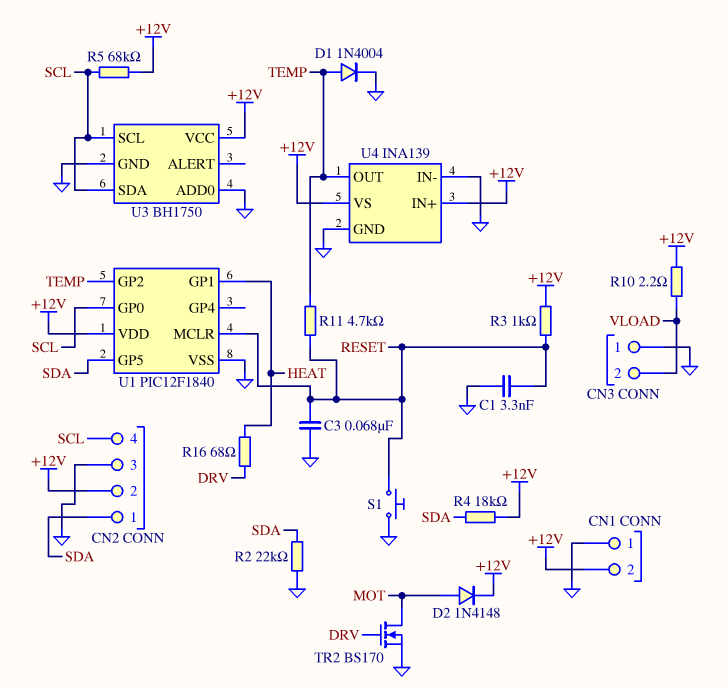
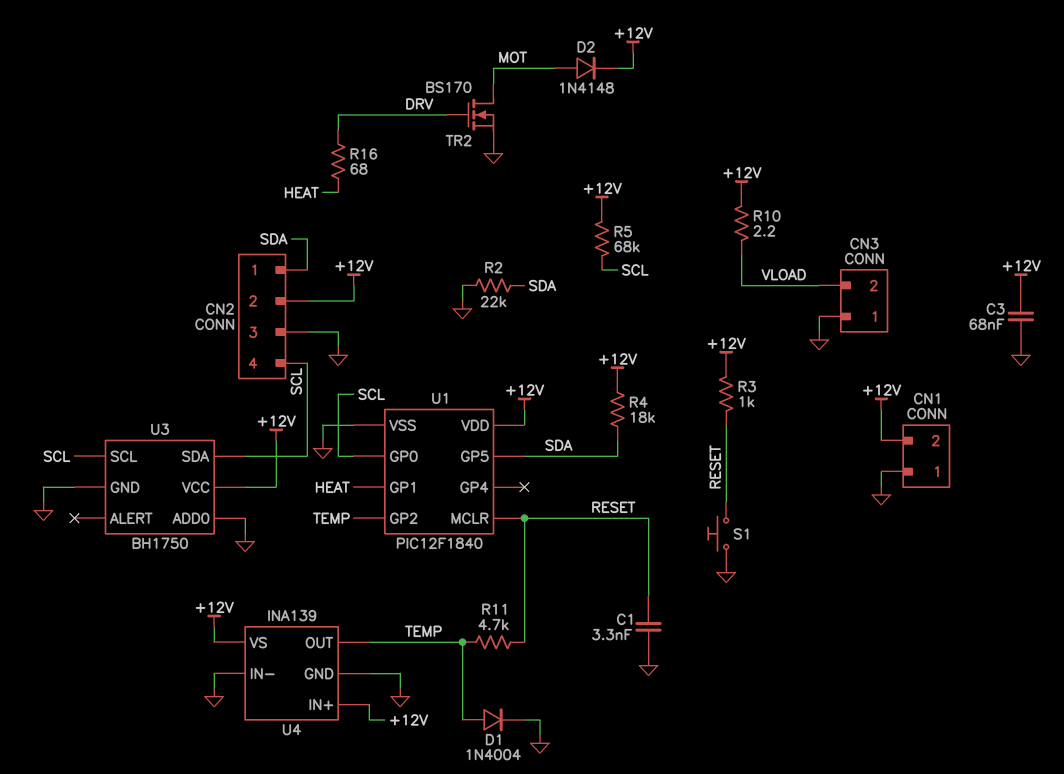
C3: 68nF (GND, RESET) -> 68nF (+12V, GND)

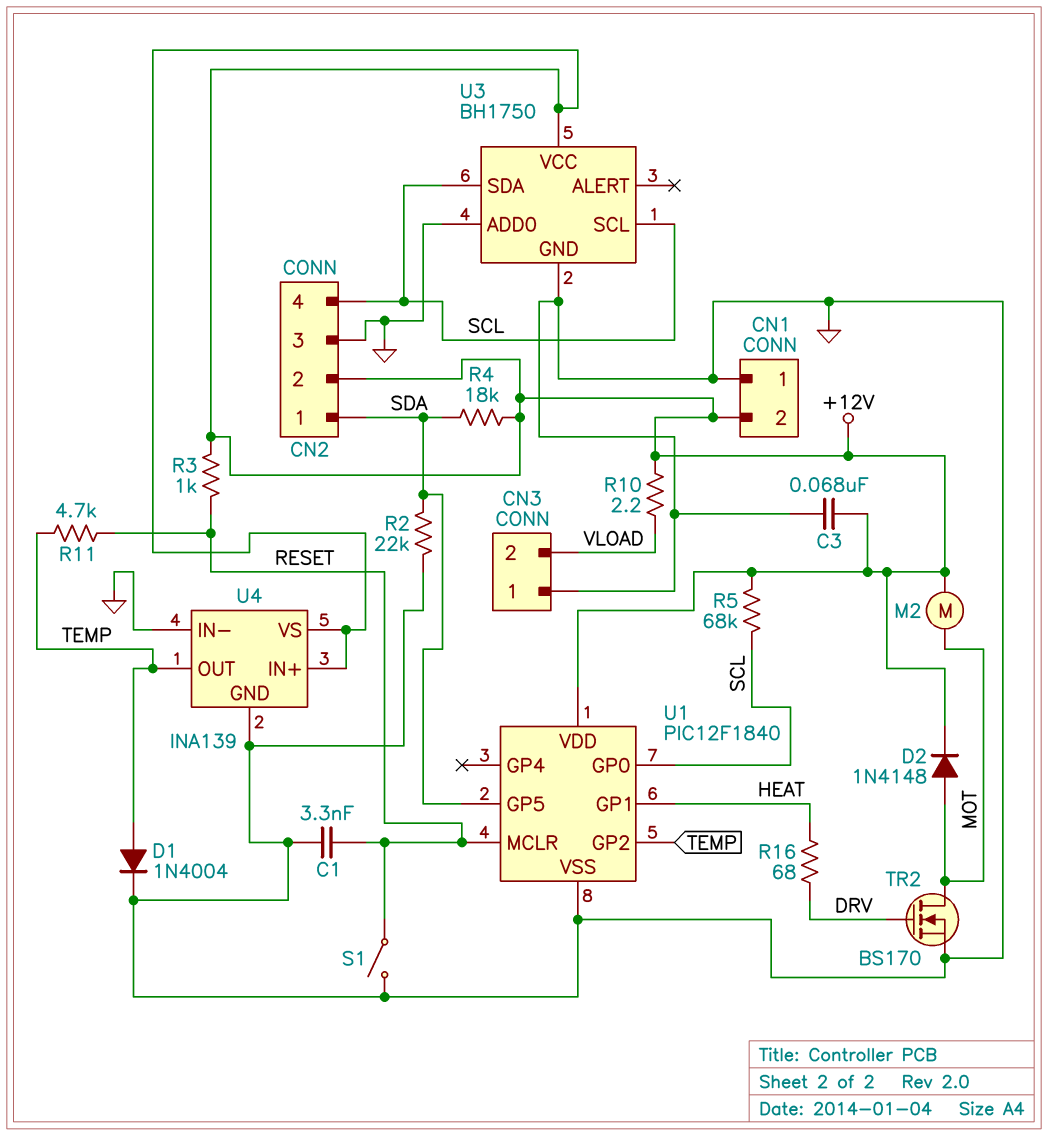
M2: none -> motor (+12V, MOT)
S1: button (GND, RESET) -> switch (GND, RESET)

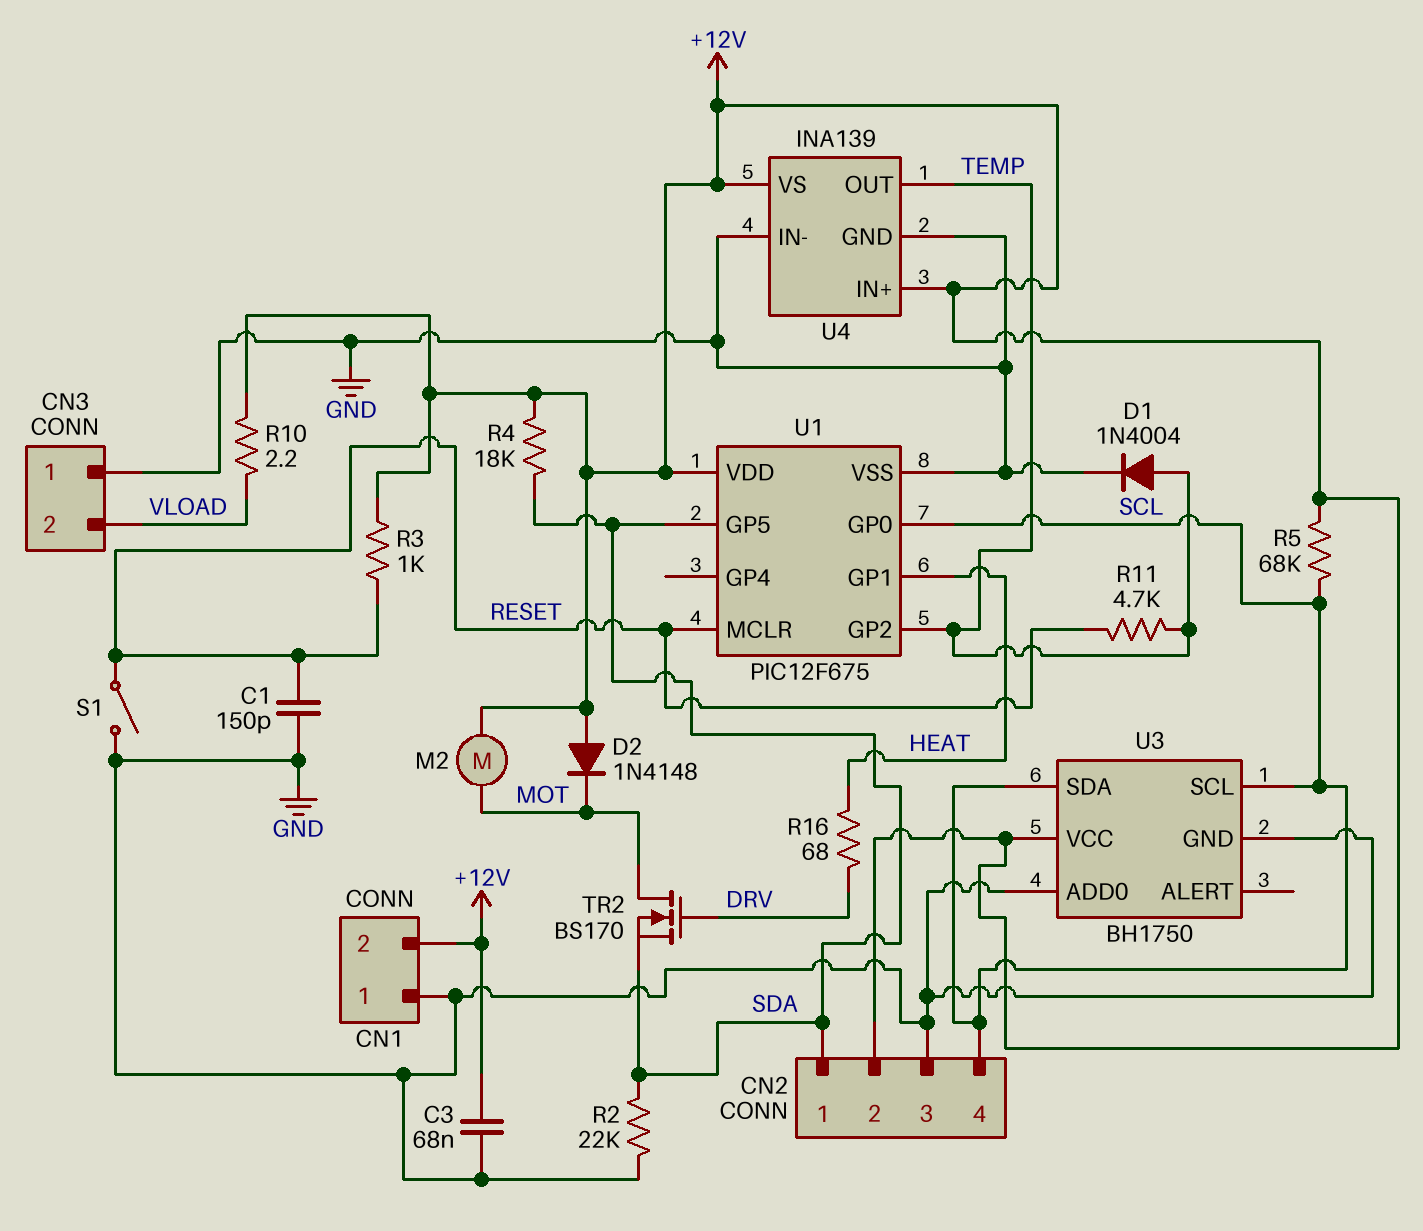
C1: 3.3nF (GND, RESET) -> 150pF (GND, RESET)
D2: diode 1N4148 (A MOT, K +12V) -> diode 1N4148 (A +12V, K MOT)
TR2: NMOS BS170 (G DRV, D MOT, S GND) -> NMOS BS170 (G DRV, D MOT, S SDA)
U1: PIC12F1840 -> PIC12F675

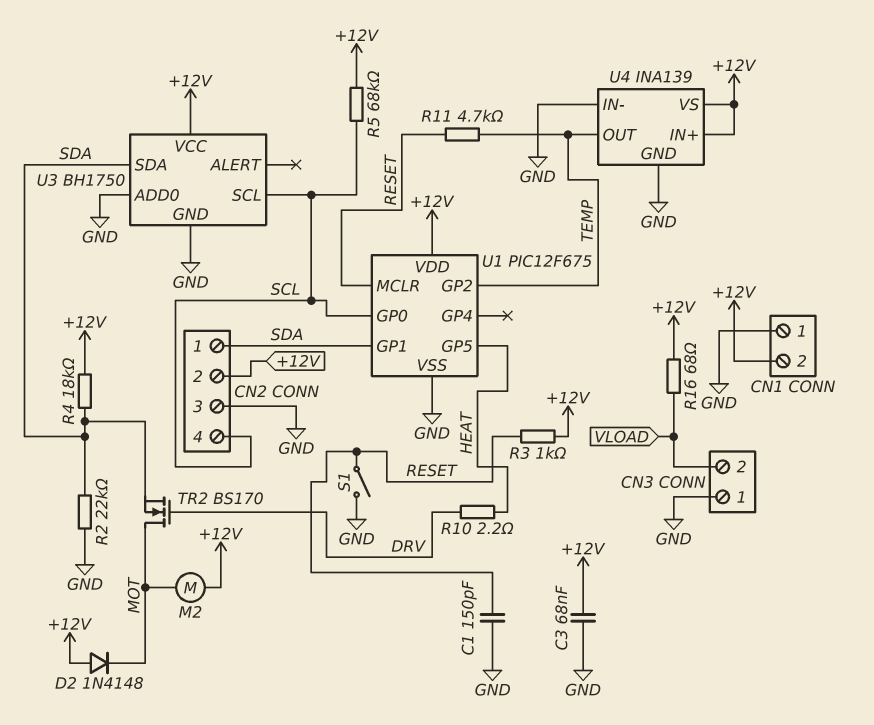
D1: diode 1N4004 (A TEMP, K GND) -> none
R10: 2.2 (+12V, VLOAD) -> 2.2 (DRV, HEAT)
R16: 68 (DRV, HEAT) -> 68 (+12V, VLOAD)
U1 pin GP1: HEAT -> SDA
U1 pin GP5: SDA -> HEAT
U3 pin SDA: SCL -> SDA

